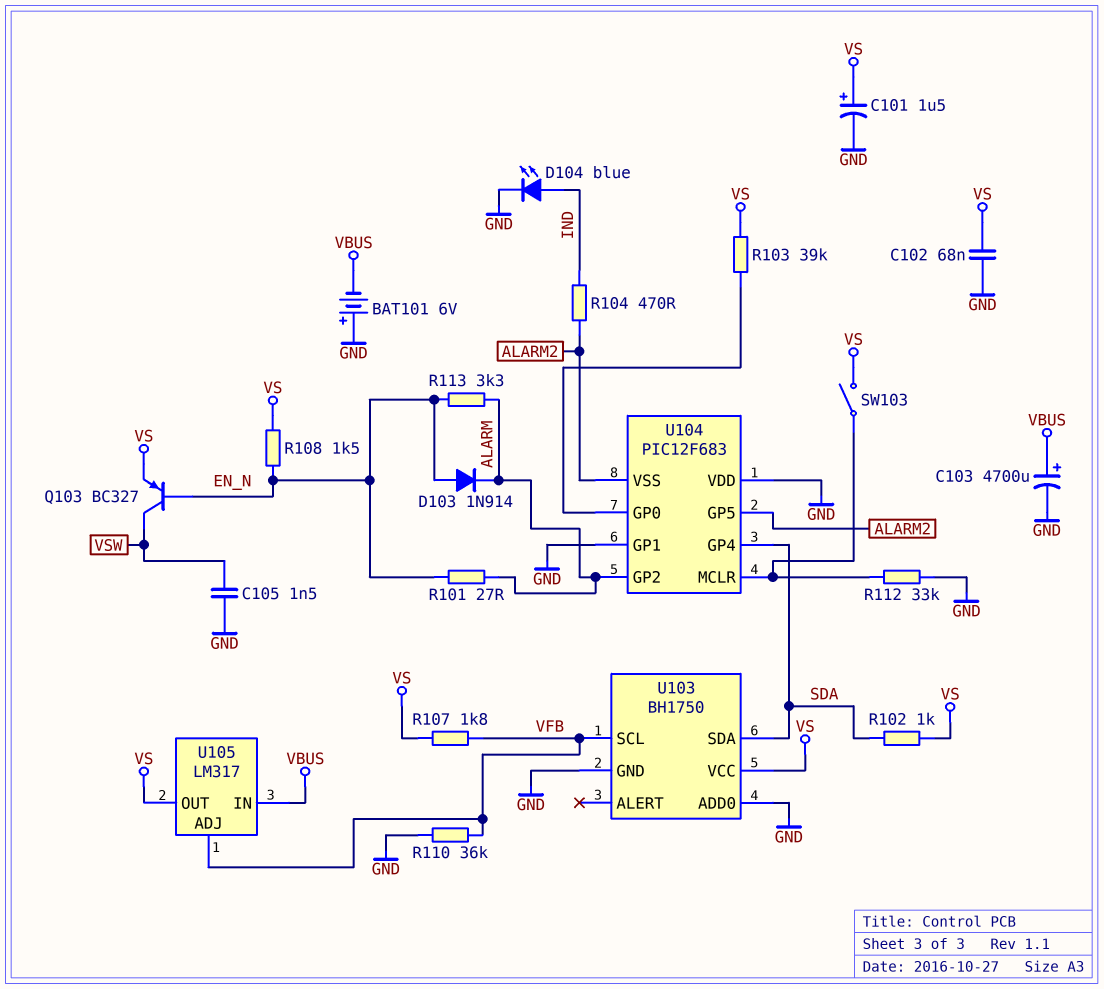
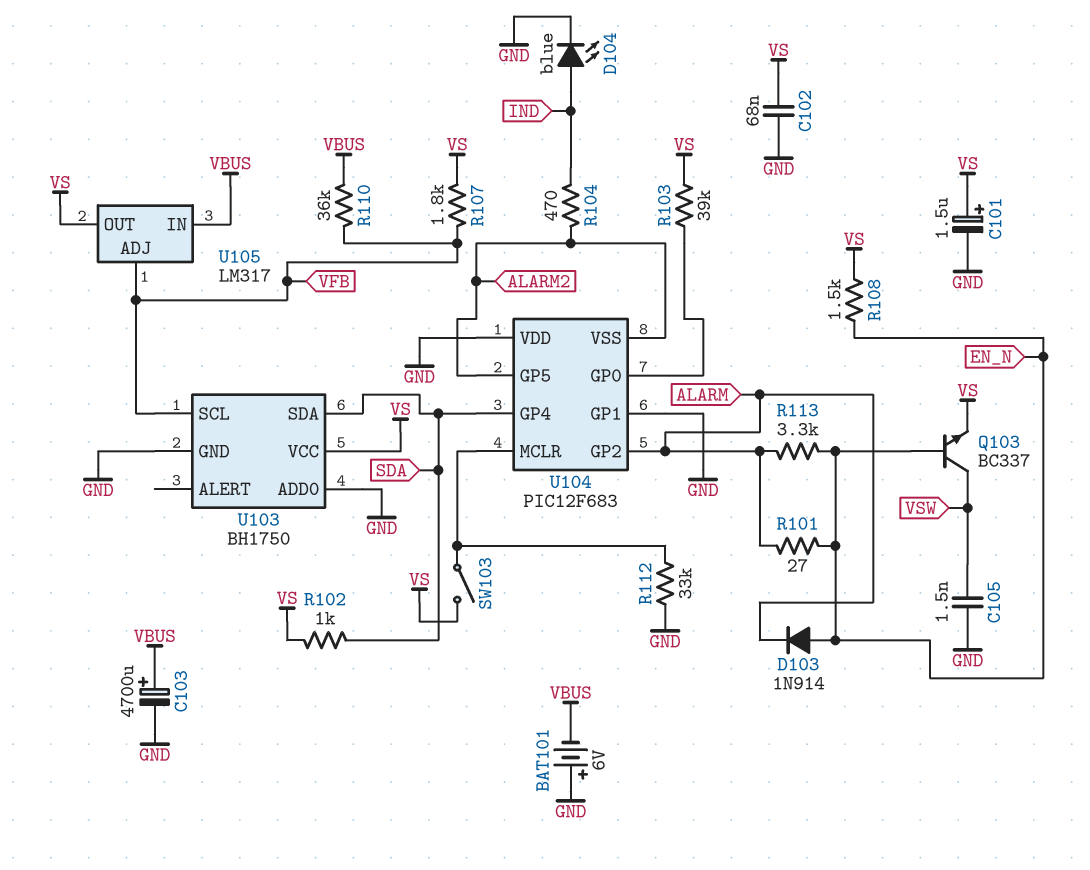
Q103: PNP BC327 (B EN_N, C VSW, E VS) -> NPN BC337 (B EN_N, C VSW, E VS)
R110: 36k (GND, VFB) -> 36k (VBUS, VFB)

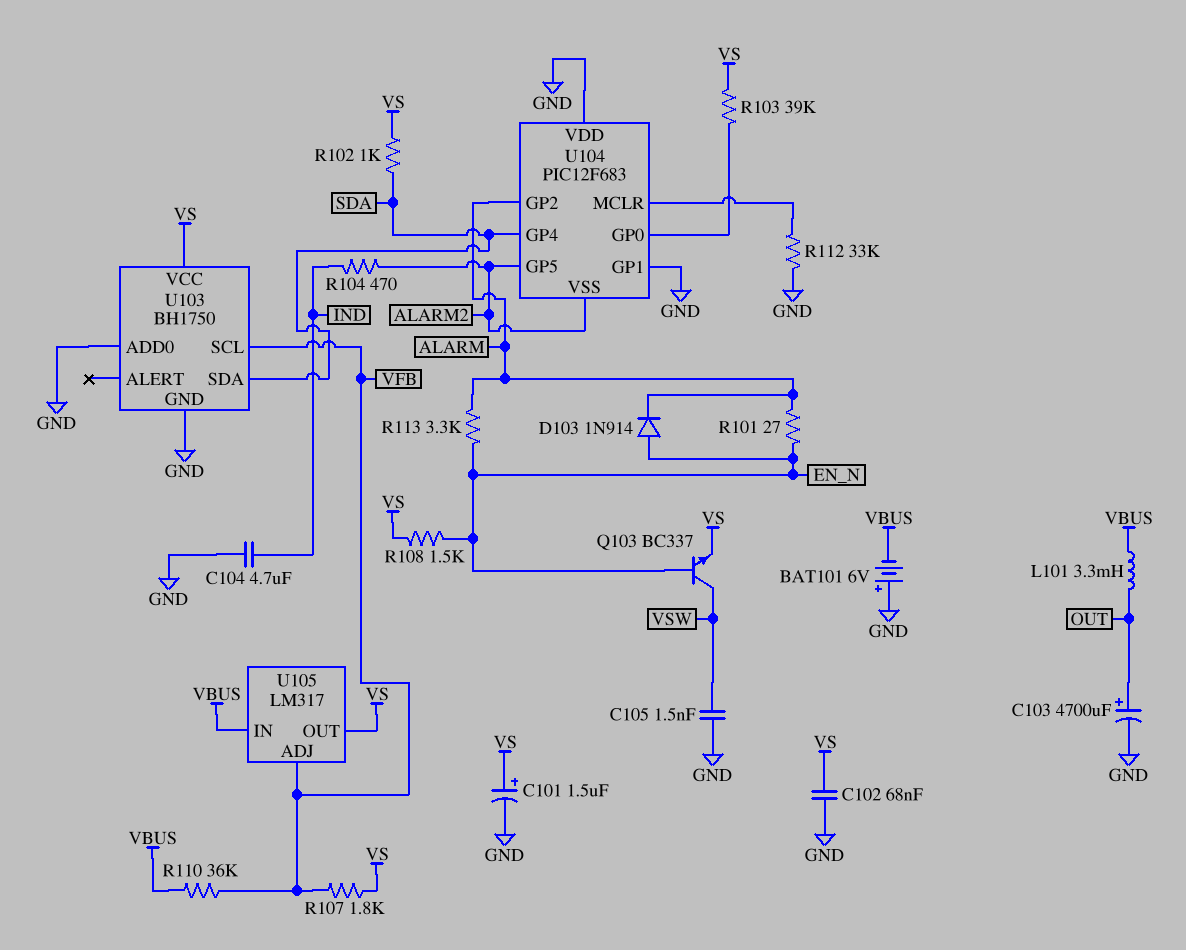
C103: 4700uF (plus VBUS, minus GND) -> 4700uF (plus OUT, minus GND)
C104: none -> 4.7uF (GND, IND)
D104: LED blue (A IND, K GND) -> none
L101: none -> 3.3mH (OUT, VBUS)
SW103: switch (U104/MCLR, VS) -> none

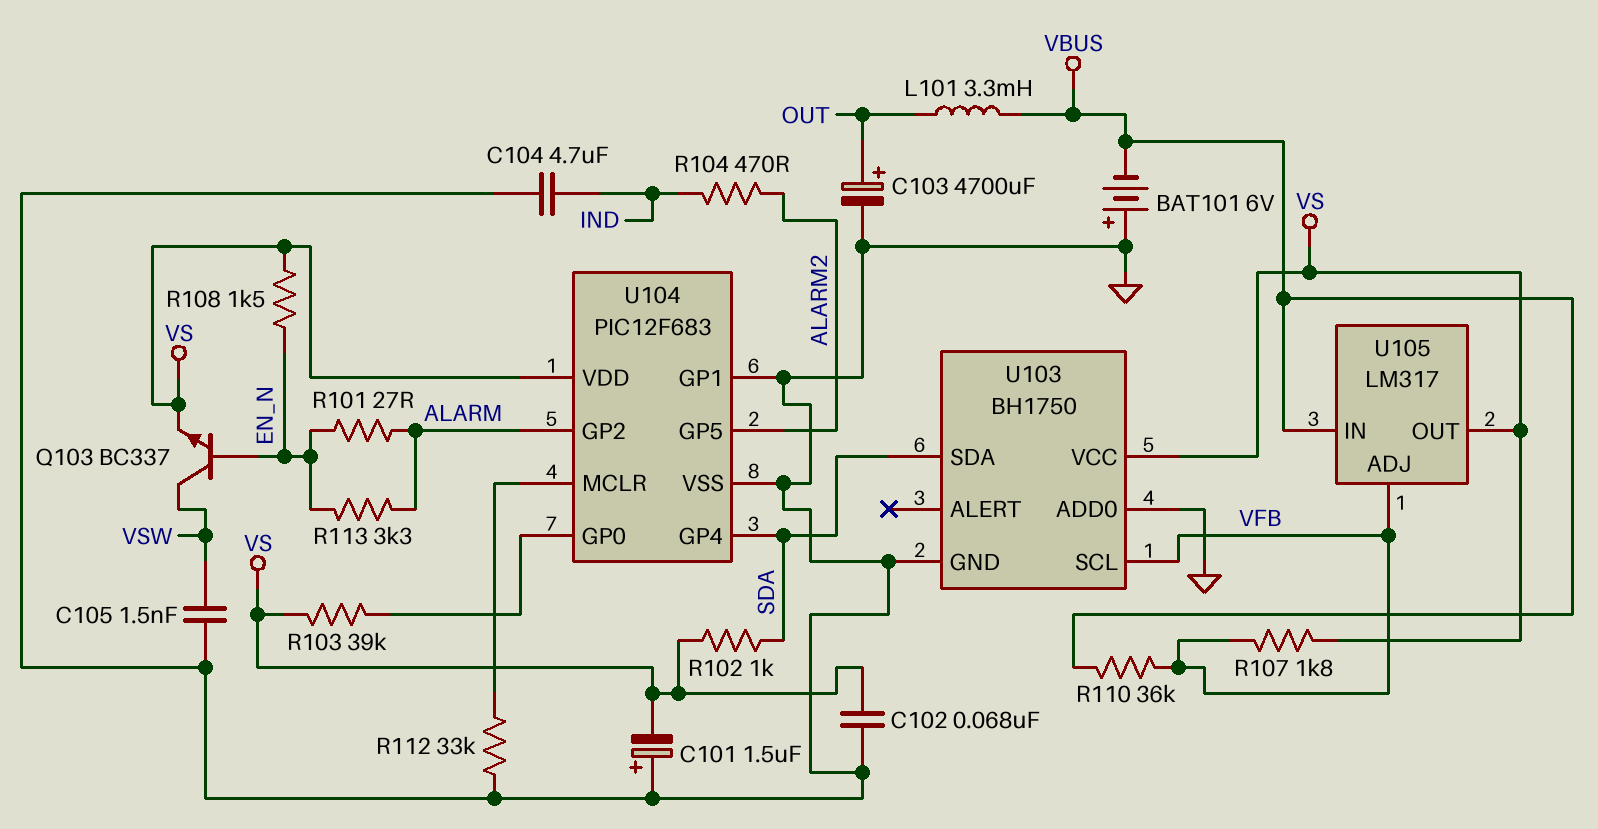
C101: 1.5uF (plus VS, minus GND) -> 1.5uF (plus GND, minus VS)
D103: diode 1N914 (A EN_N, K ALARM) -> none
U104 pin VDD: GND -> VS
U104 pin VSS: ALARM2 -> GND

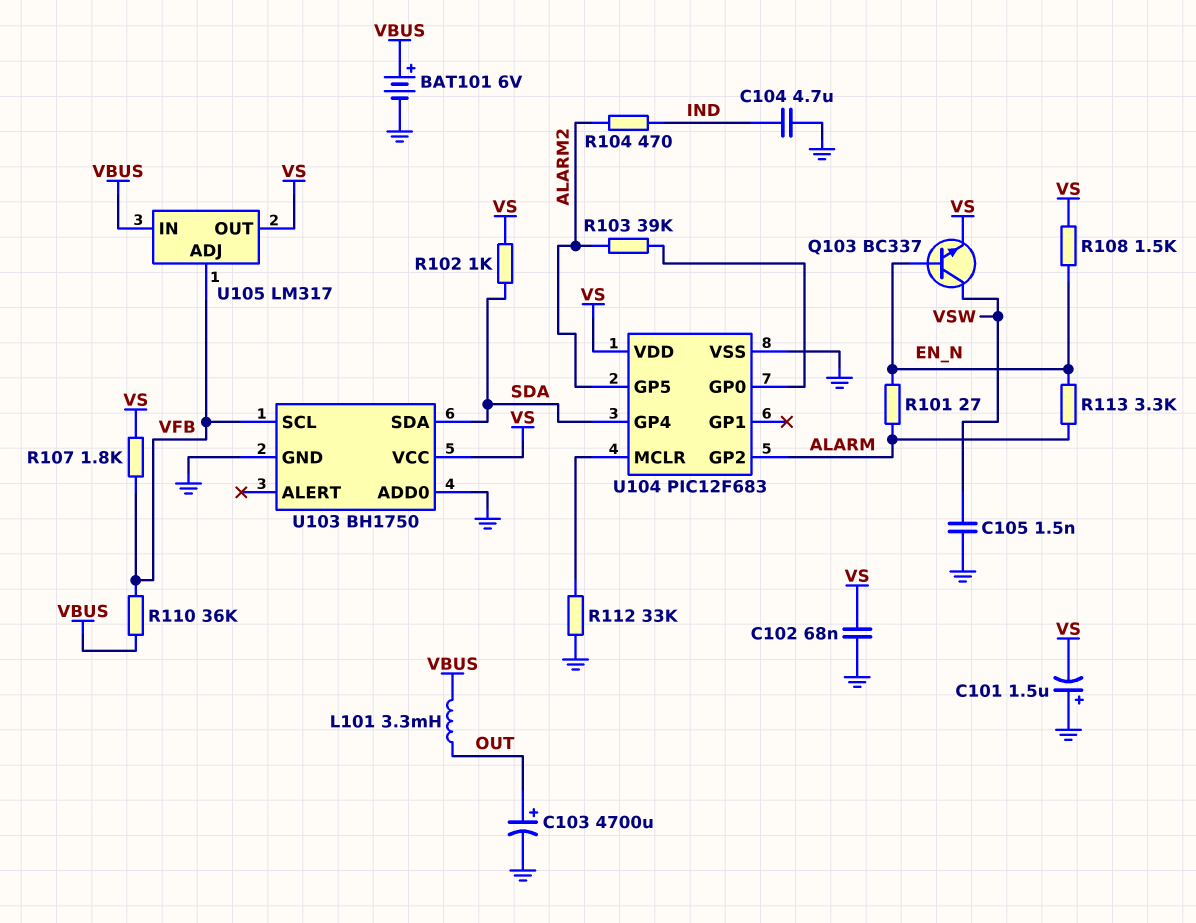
BAT101: 6V (plus GND, minus VBUS) -> 6V (plus VBUS, minus GND)
R103: 39k (U104/GP0, VS) -> 39k (ALARM2, U104/GP0)
U104 pin GP1: GND -> none

